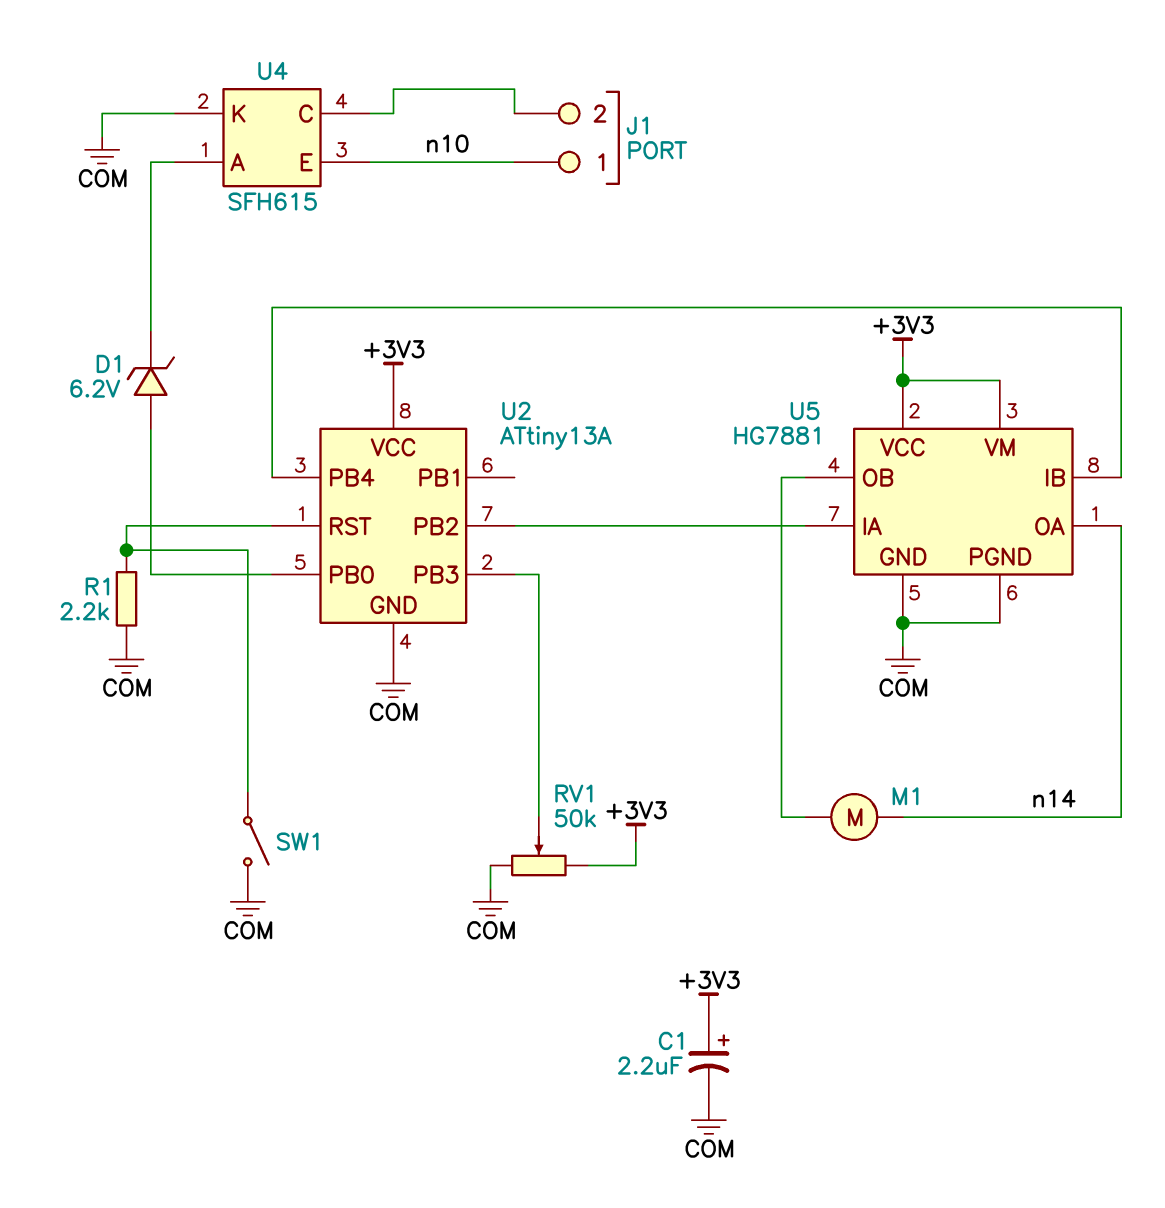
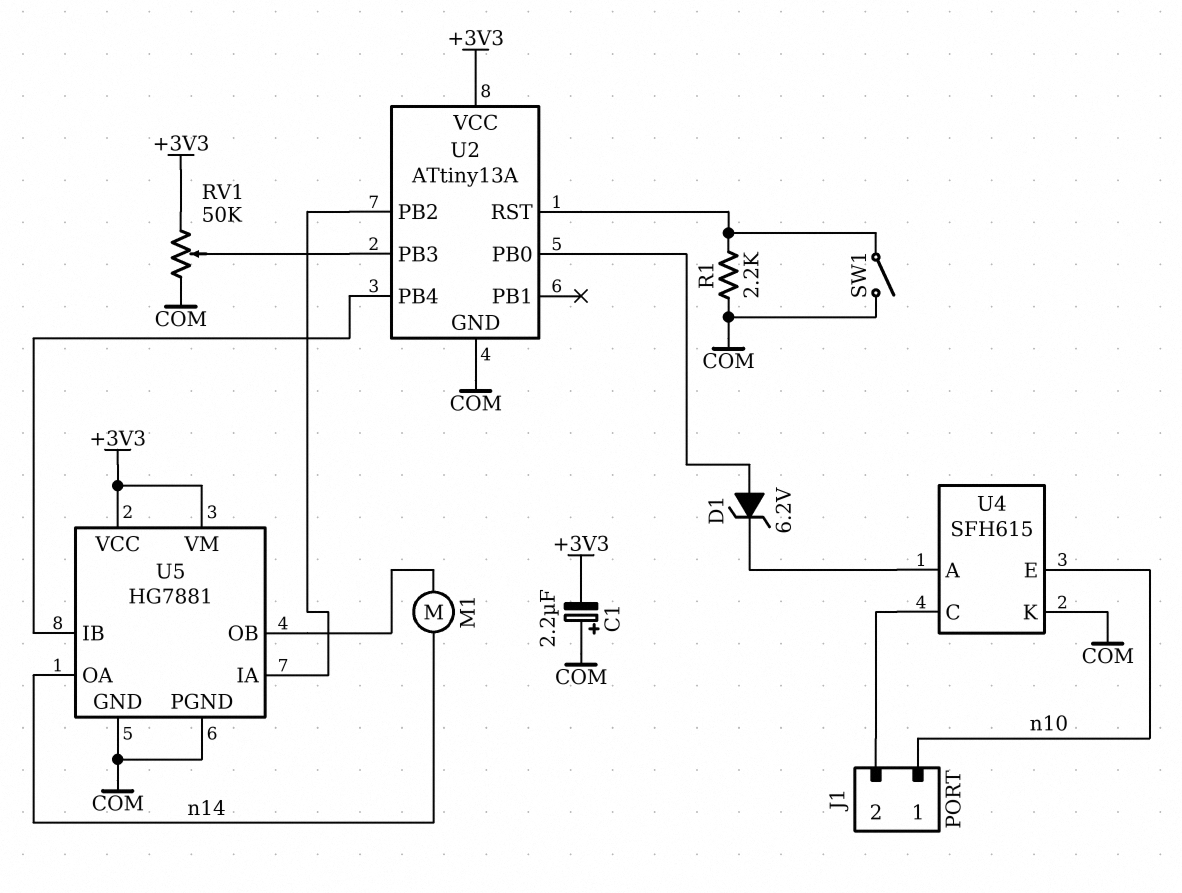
C1: 2.2uF (plus +3V3, minus COM) -> 2.2uF (plus COM, minus +3V3)

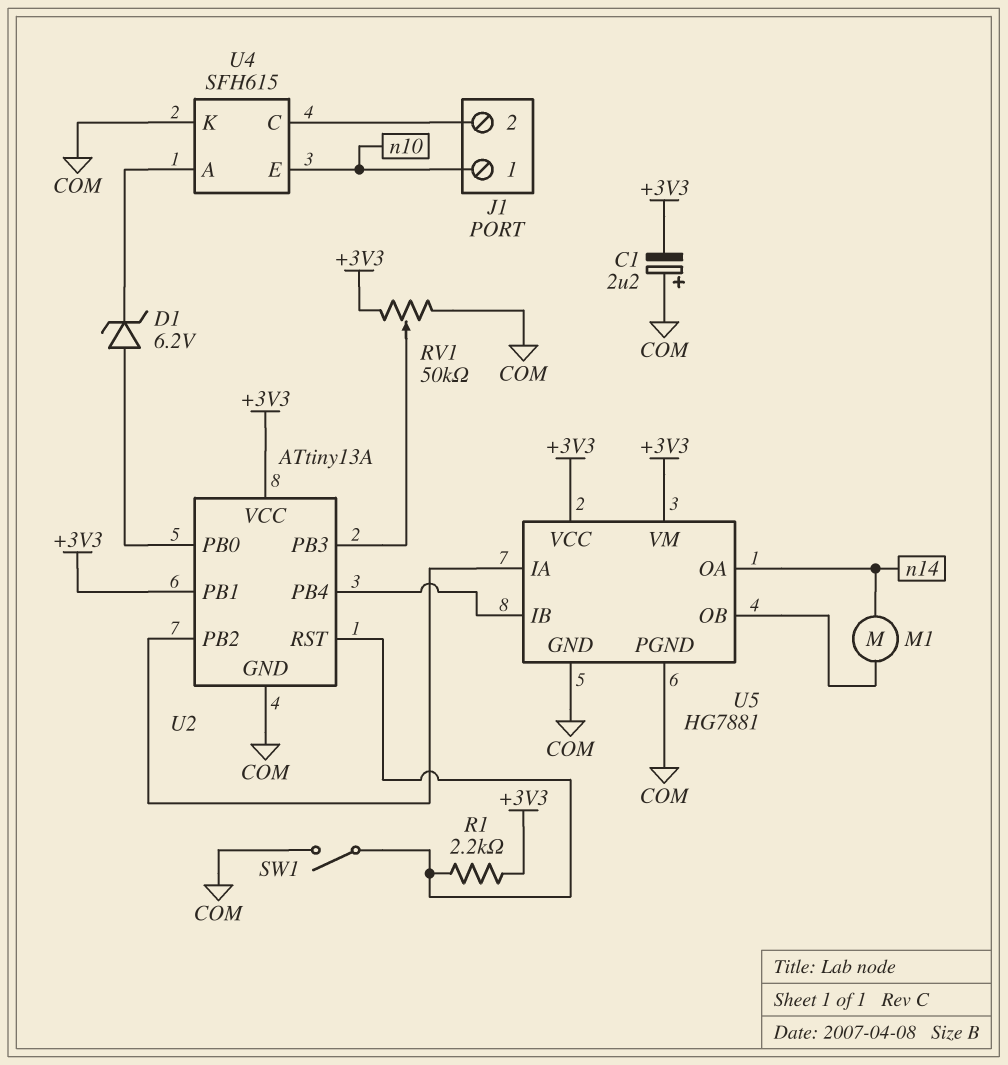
R1: 2.2k (COM, U2/RST) -> 2.2k (+3V3, U2/RST)
U2 pin PB1: none -> +3V3

